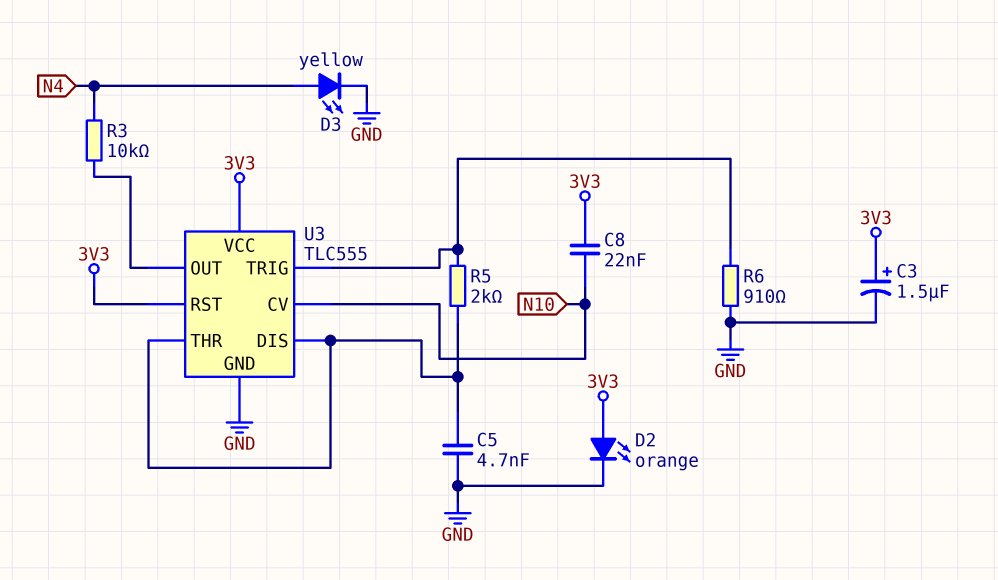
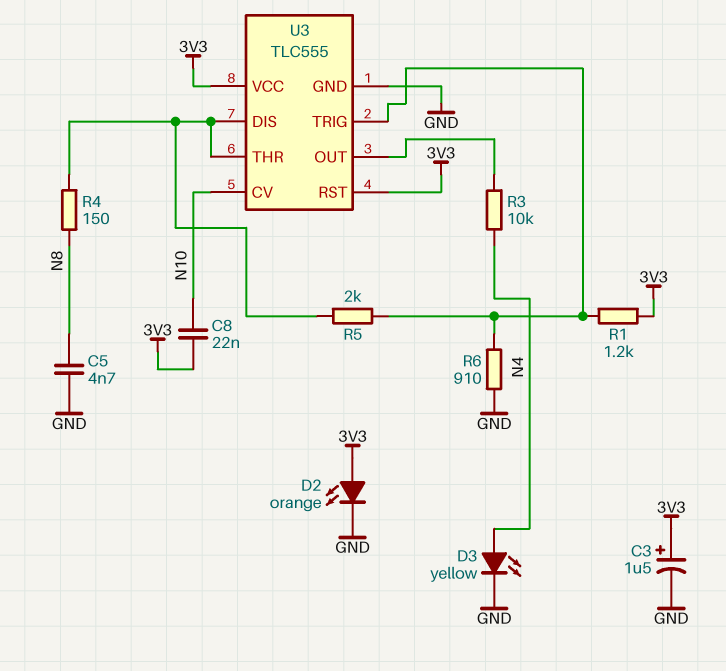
C5: 4.7nF (GND, U3/DIS) -> 4.7nF (GND, N8)
R1: none -> 1.2k (3V3, U3/TRIG)
R4: none -> 150 (N8, U3/DIS)

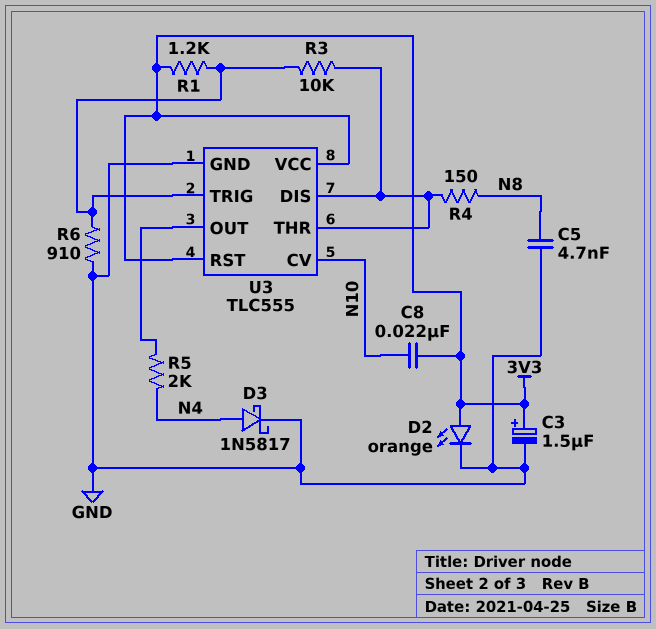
D3: LED yellow (A N4, K GND) -> schottky 1N5817 (A N4, K GND)
R3: 10k (N4, U3/OUT) -> 10k (U3/DIS, U3/TRIG)
R5: 2k (U3/DIS, U3/TRIG) -> 2k (N4, U3/OUT)

